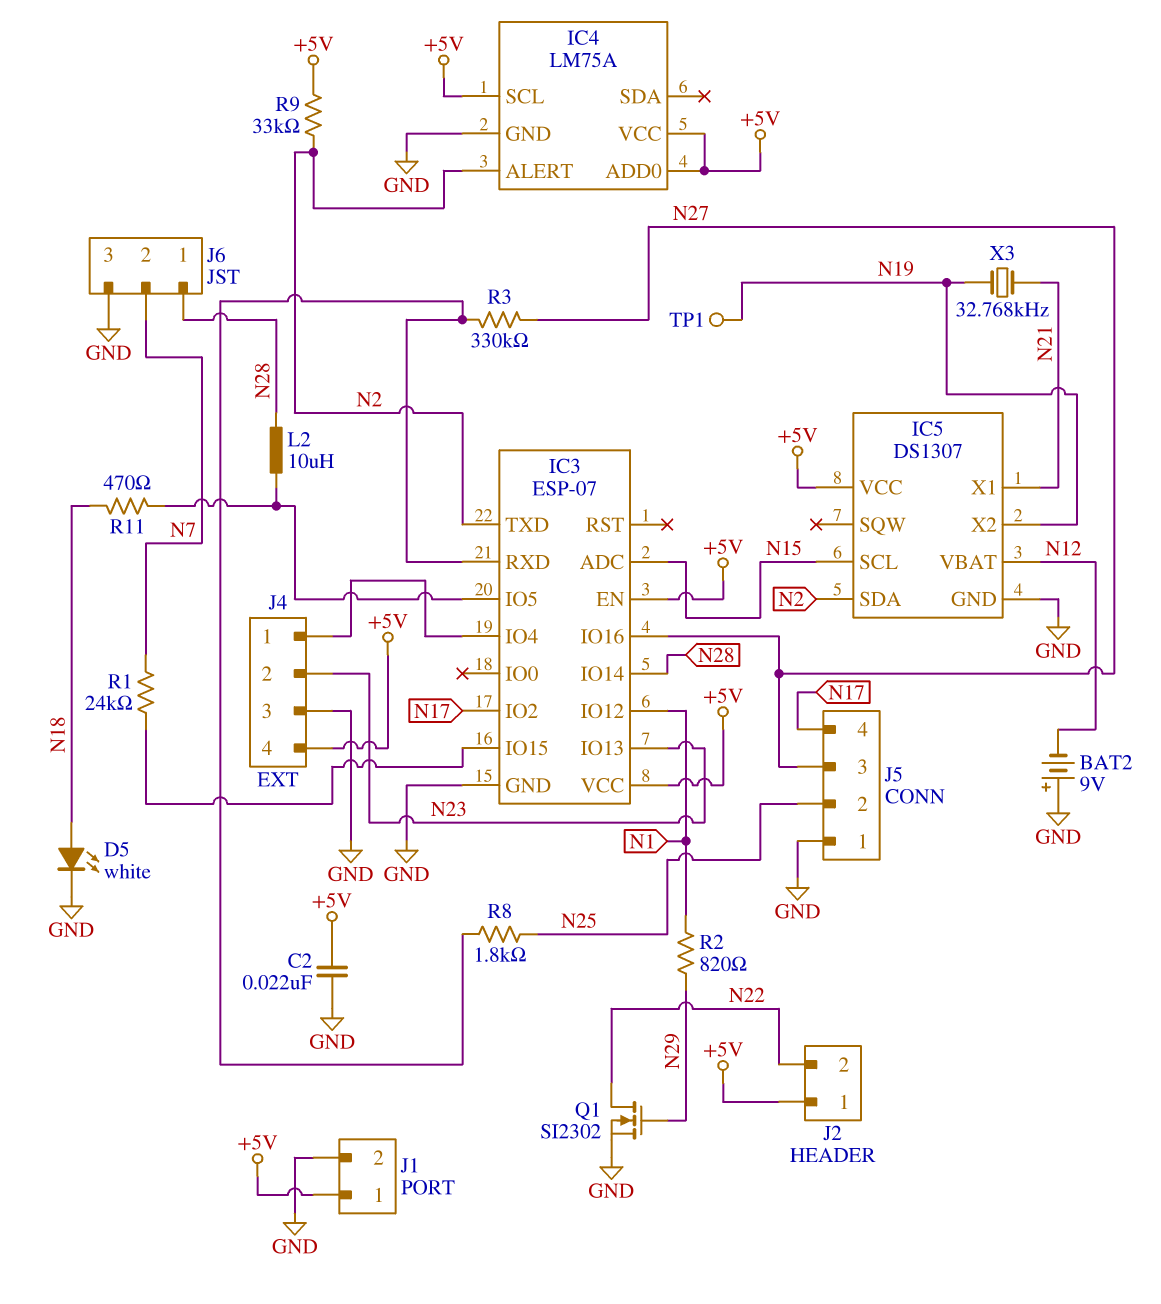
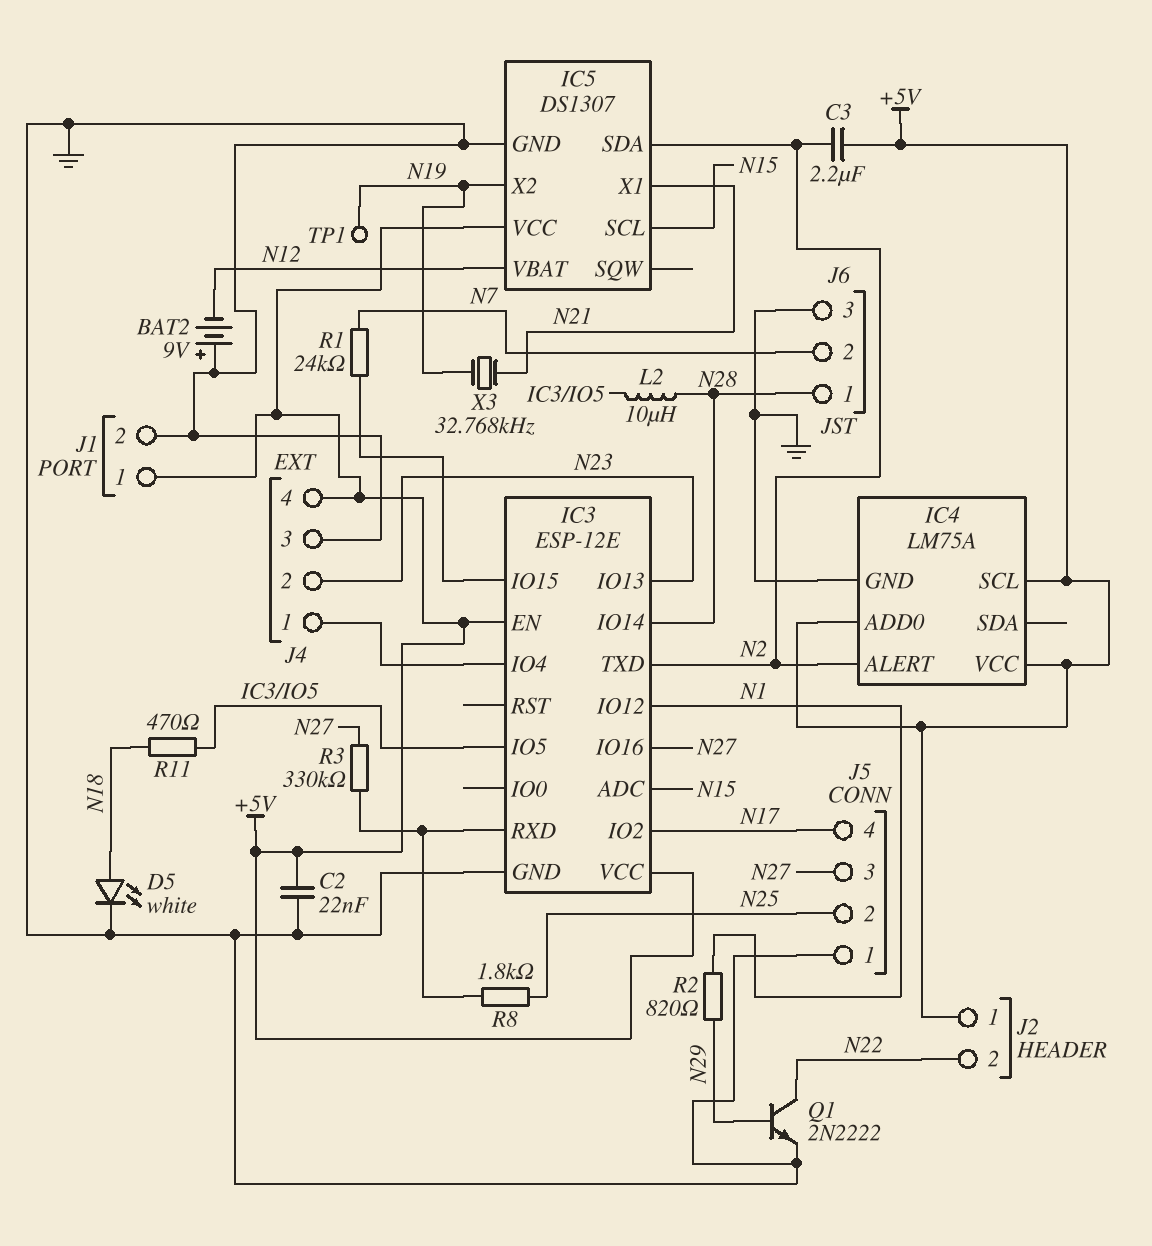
C3: none -> 2.2uF (+5V, N2)
IC3: ESP-07 -> ESP-12E
Q1: NMOS SI2302 (G N29, D N22, S GND) -> NPN 2N2222 (B N29, C N22, E GND)
R9: 33k (+5V, N2) -> none

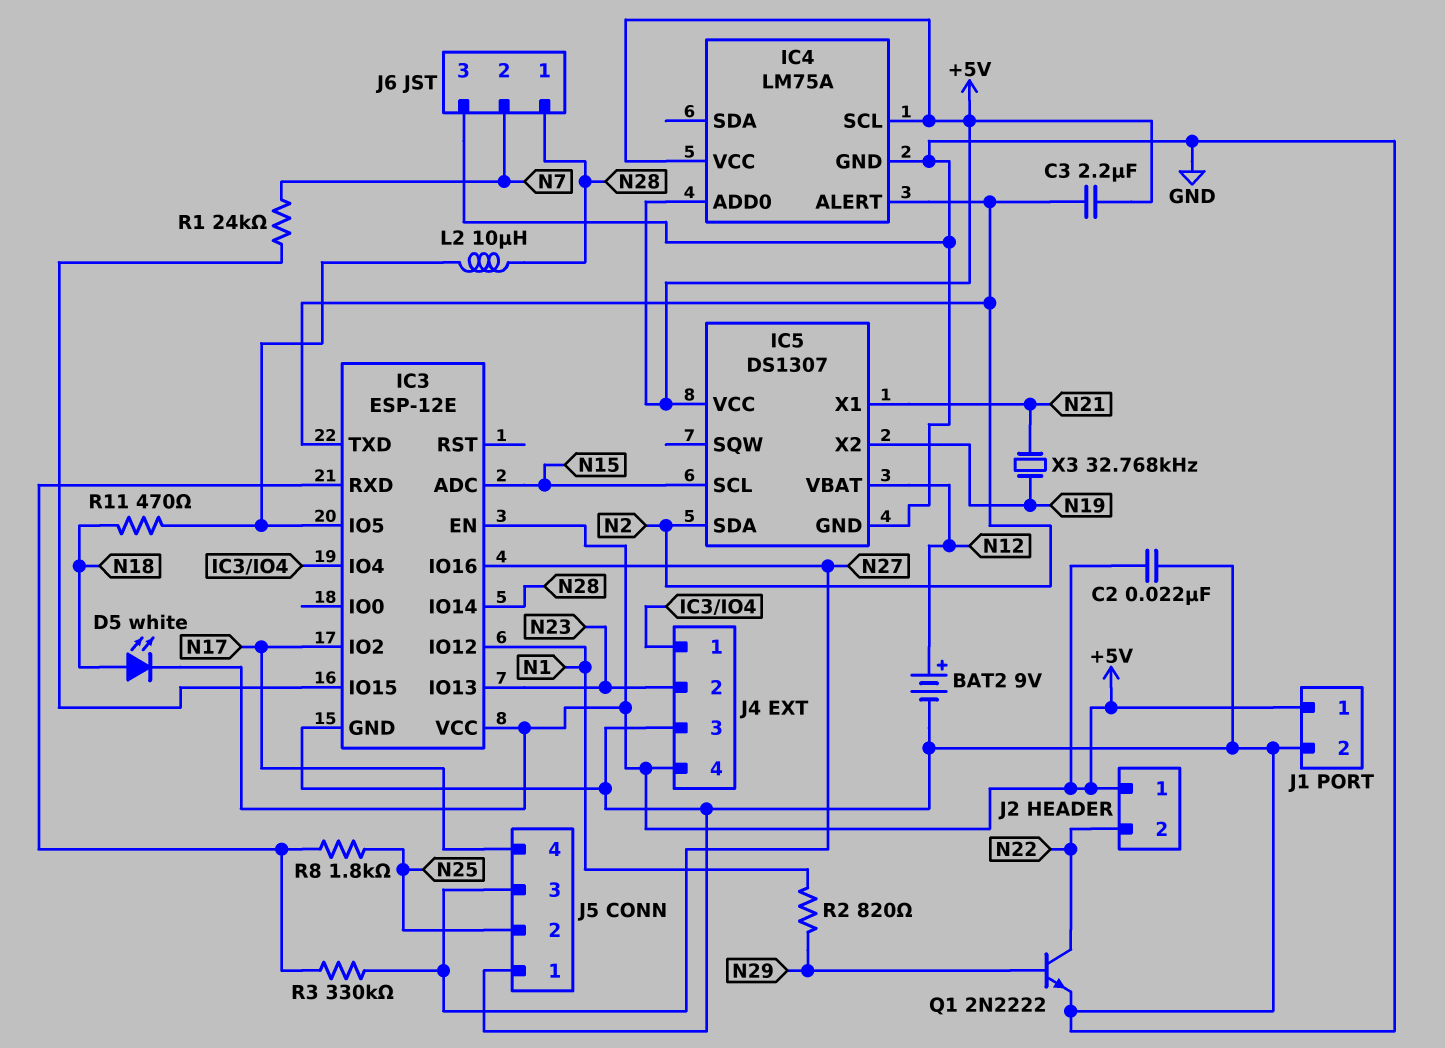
BAT2: 9V (plus GND, minus N12) -> 9V (plus N12, minus GND)
D5: LED white (A N18, K GND) -> LED white (A N18, K +5V)
TP1: test point (N19) -> none

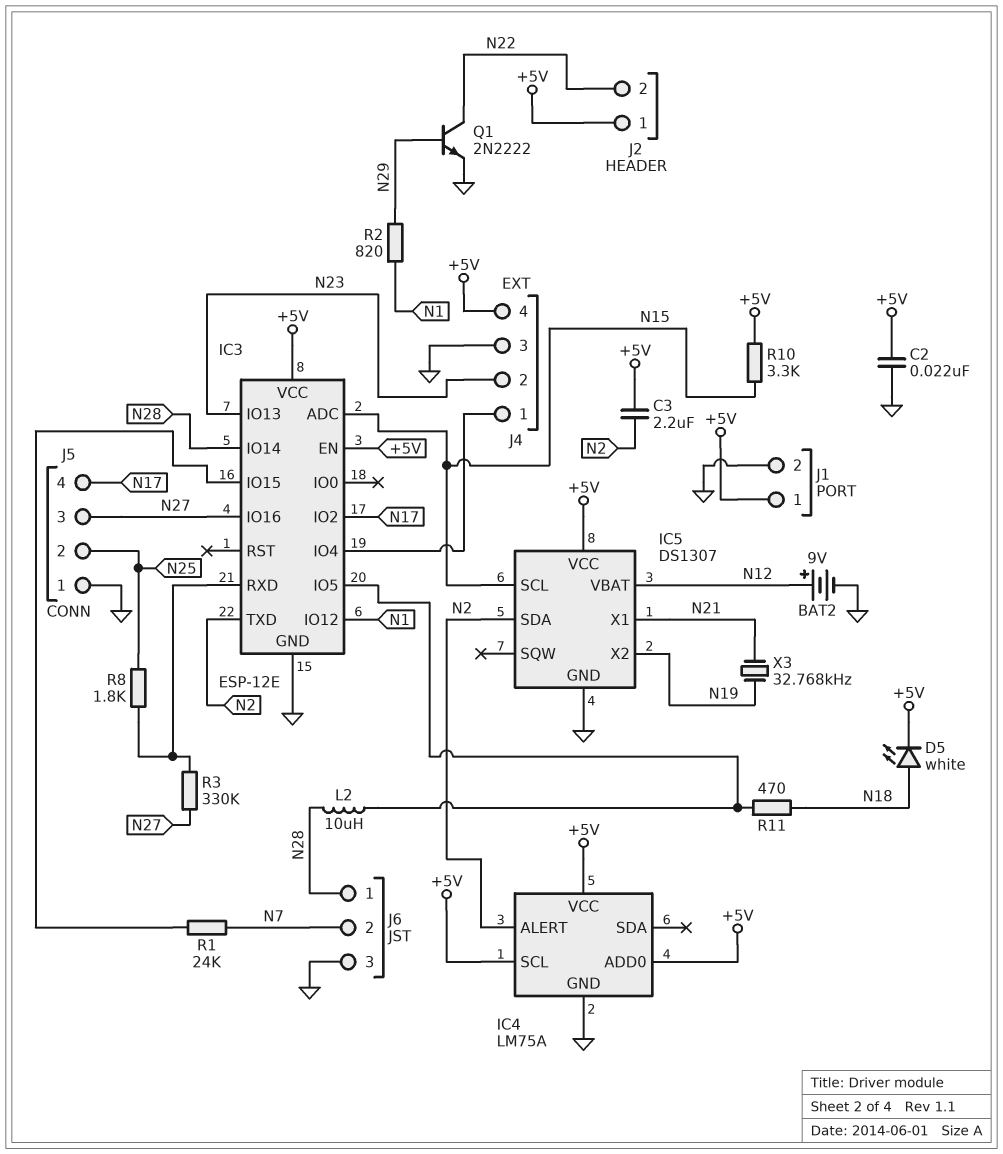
R10: none -> 3.3k (+5V, N15)

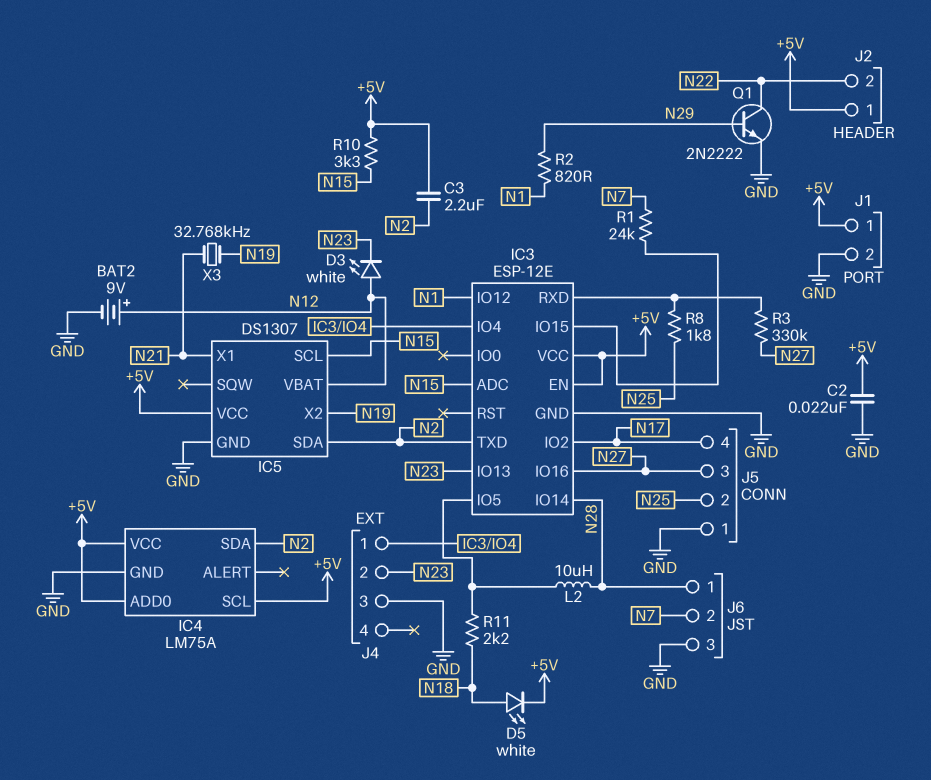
D3: none -> LED white (A N12, K N23)
IC4 pin ALERT: N2 -> none
IC4 pin SDA: none -> N2
J4 pin 4: +5V -> none
R11: 470 (IC3/IO5, N18) -> 2.2k (IC3/IO5, N18)

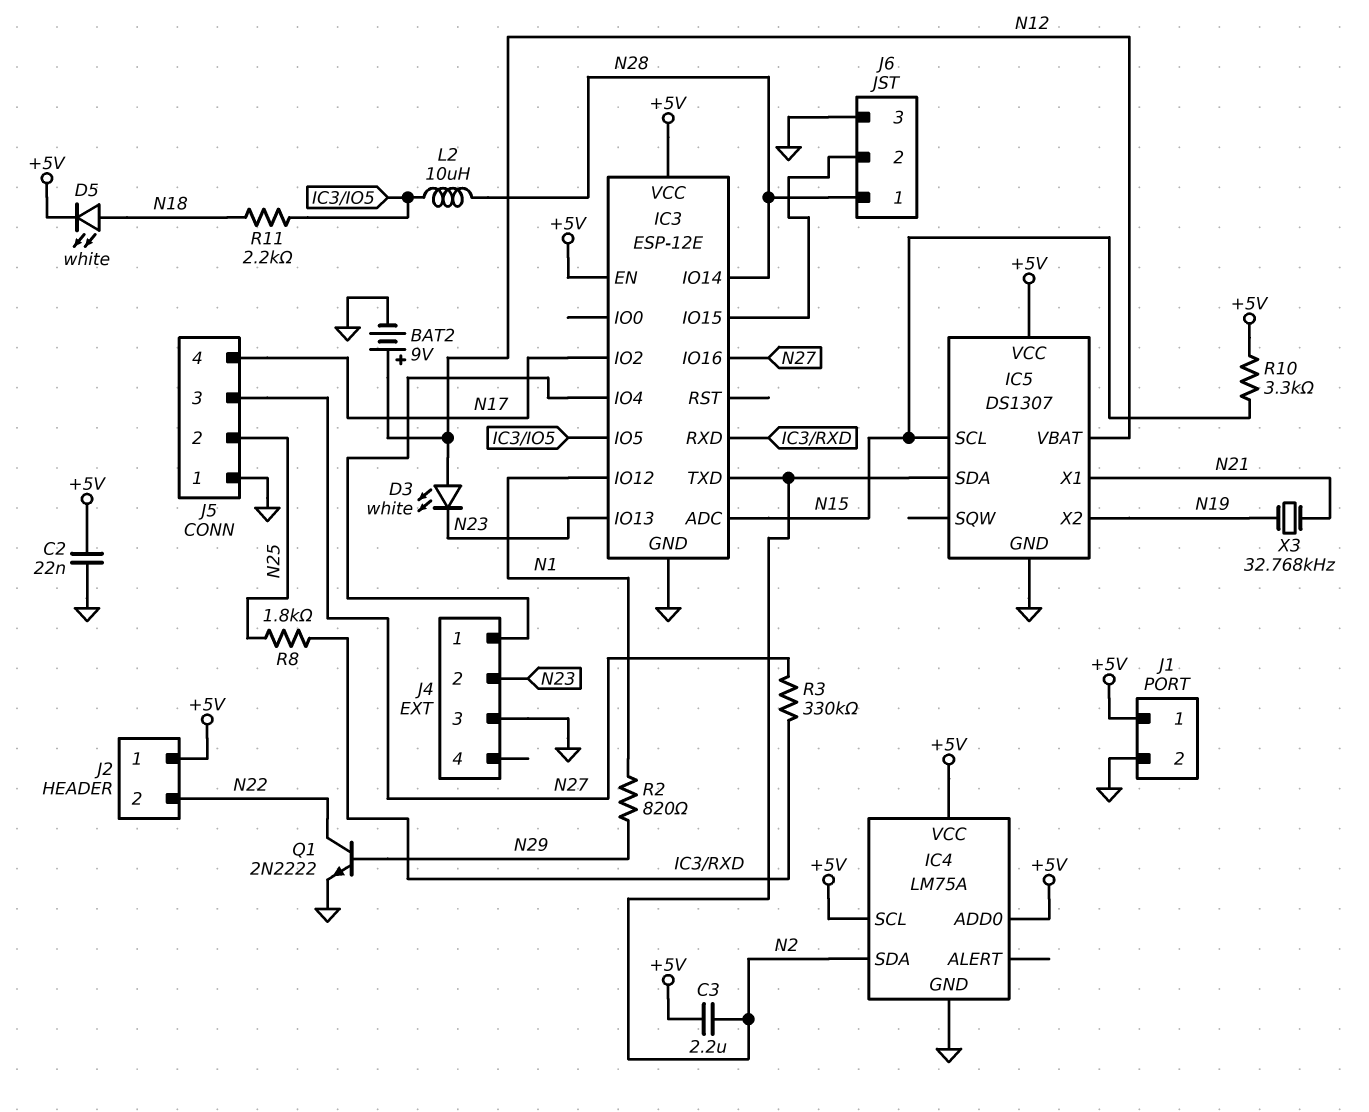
J6 pin 2: N7 -> IC3/IO15
R1: 24k (IC3/IO15, N7) -> none

